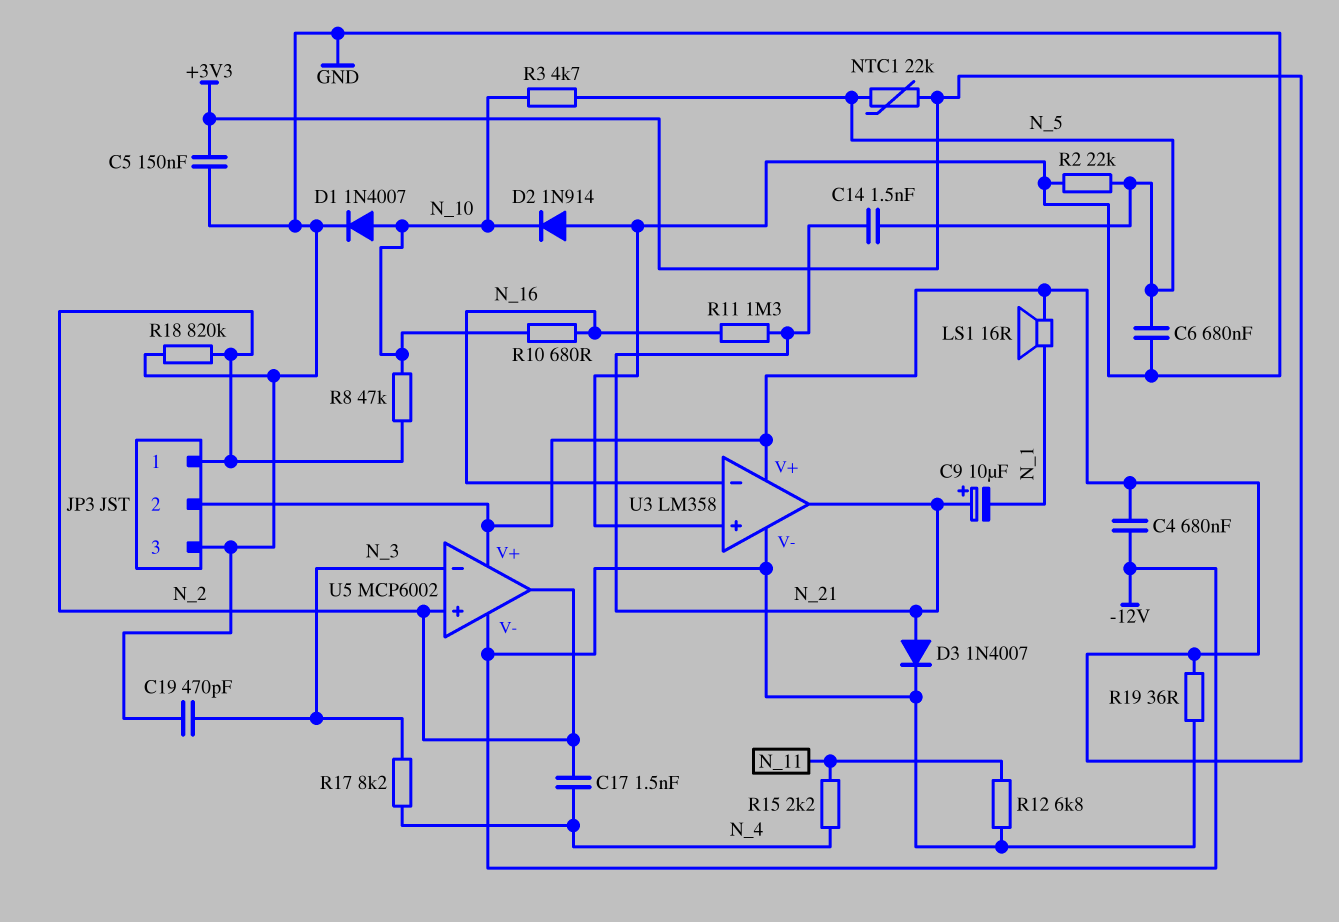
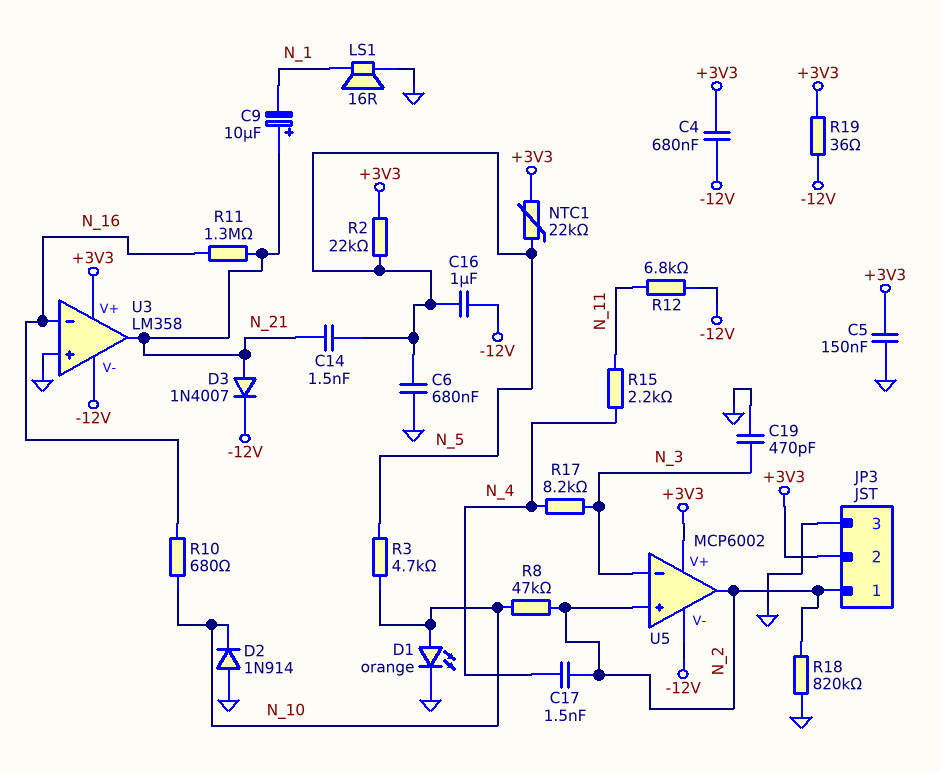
C16: none -> 1uF (-12V, N_5)
D1: diode 1N4007 (A N_10, K GND) -> LED orange (A N_10, K GND)
LS1: speaker 16R (+3V3, N_1) -> speaker 16R (GND, N_1)
R2: 22k (GND, N_5) -> 22k (+3V3, N_5)

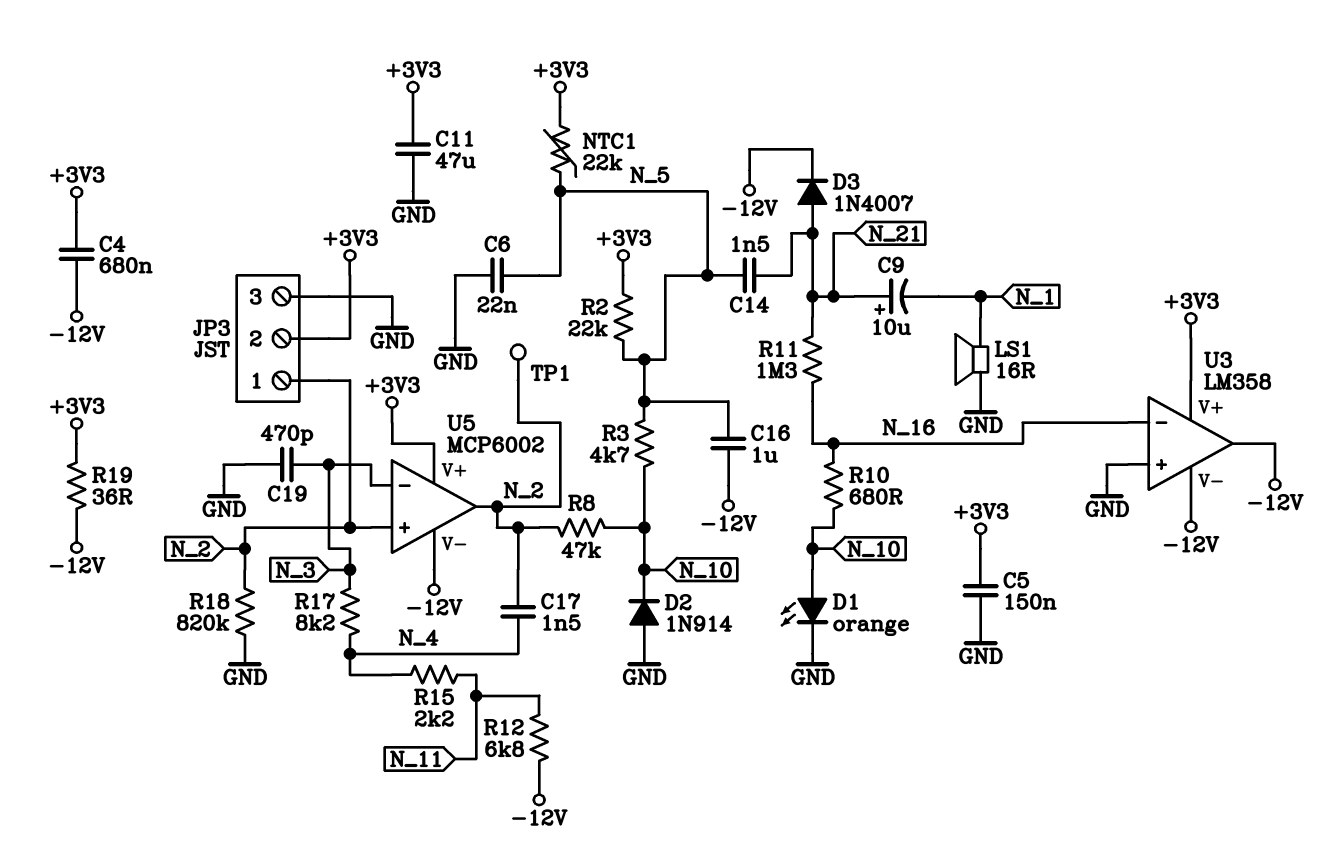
C6: 680nF (GND, N_5) -> 22nF (GND, N_5)
C11: none -> 47uF (+3V3, GND)
TP1: none -> test point (N_2)
U3 pin out: N_21 -> -12V

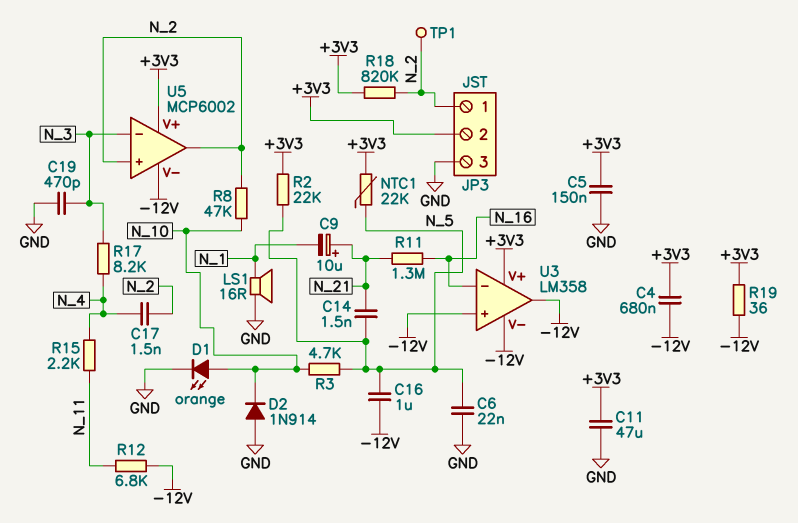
D3: diode 1N4007 (A N_21, K -12V) -> none
R10: 680 (N_10, N_16) -> none
R18: 820k (GND, N_2) -> 820k (+3V3, N_2)
U3 pin in+: GND -> -12V

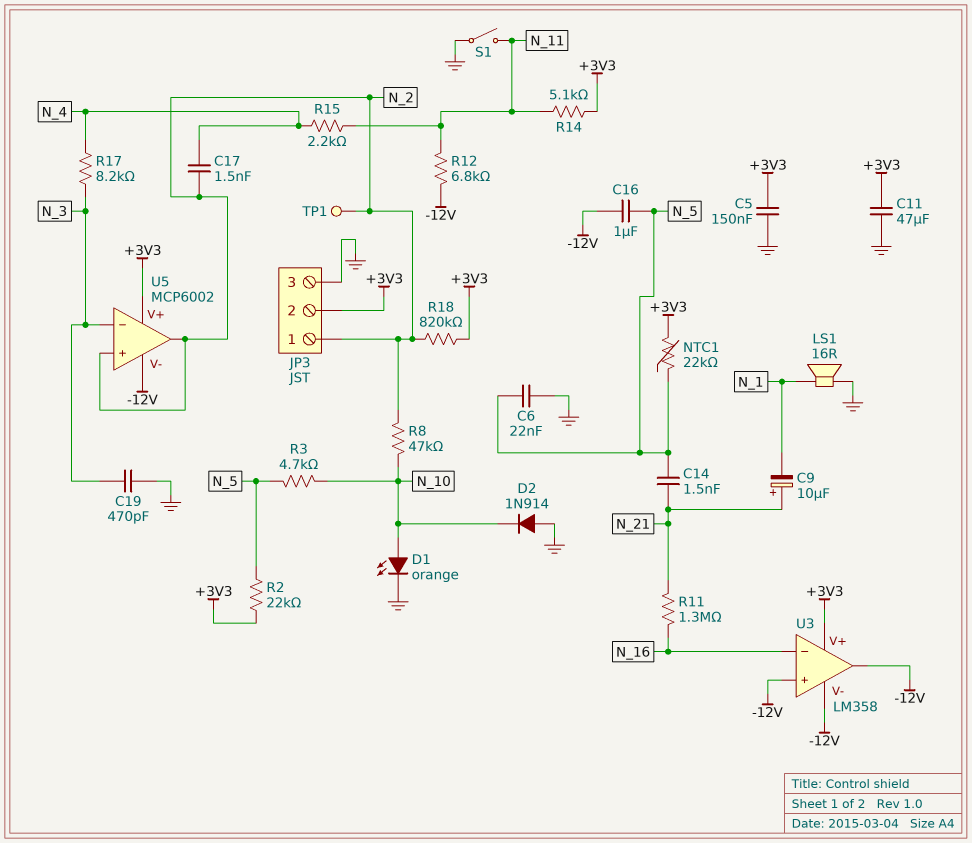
C4: 680nF (+3V3, -12V) -> none
R14: none -> 5.1k (+3V3, N_11)
R19: 36 (+3V3, -12V) -> none
S1: none -> switch (GND, N_11)

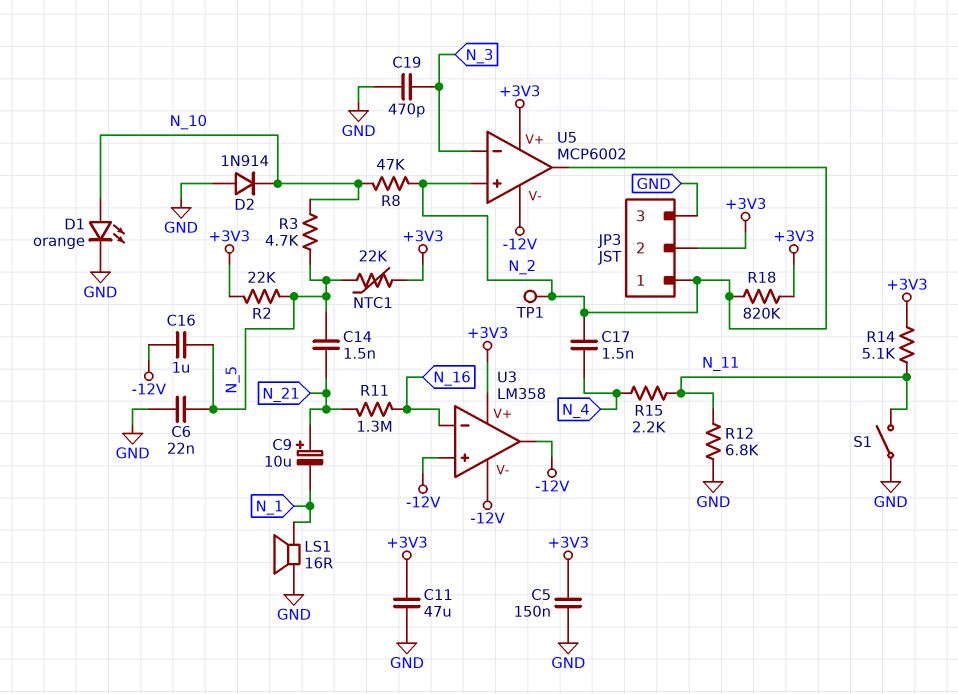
R12: 6.8k (-12V, N_11) -> 6.8k (GND, N_11)
R17: 8.2k (N_3, N_4) -> none

